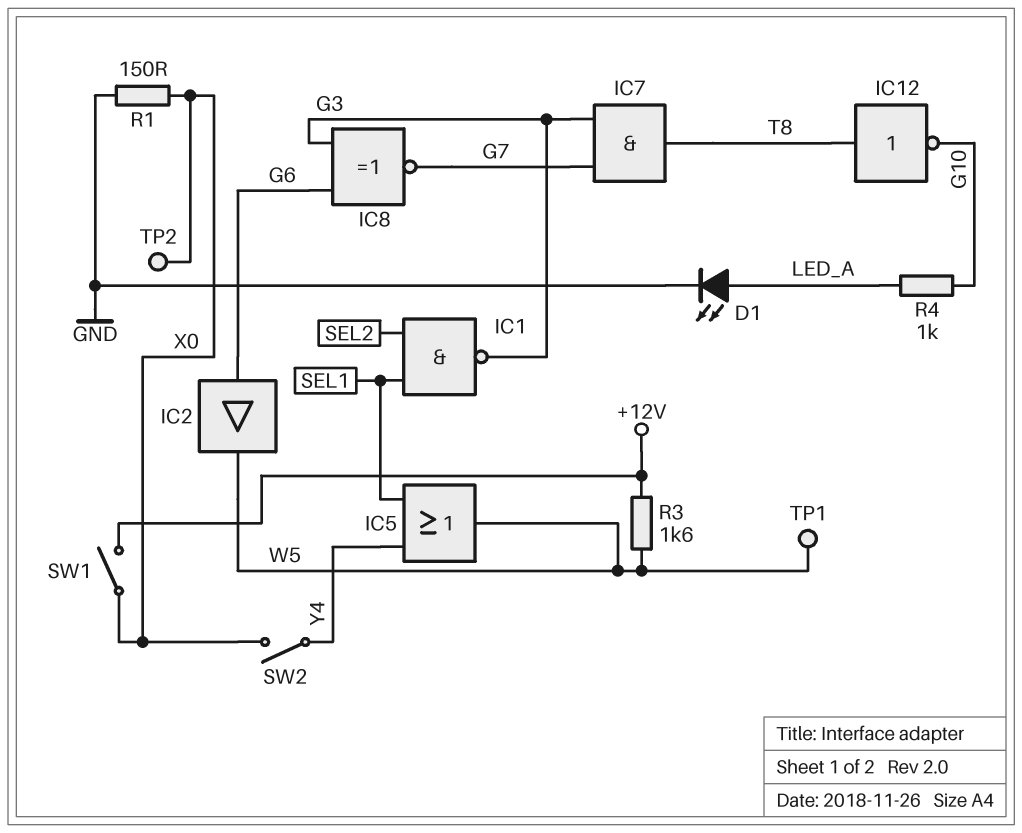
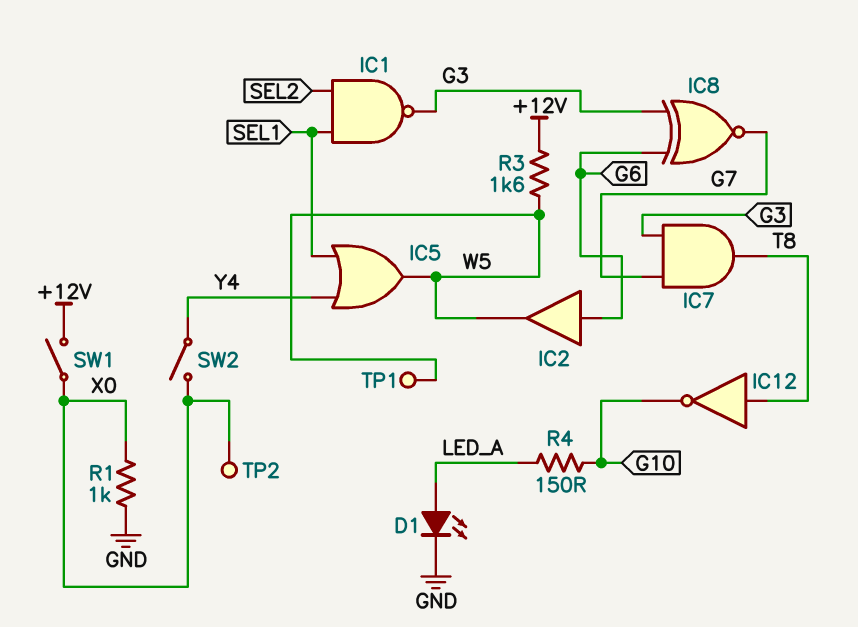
R1: 150 (GND, X0) -> 1k (GND, X0)
R4: 1k (G10, LED_A) -> 150 (G10, LED_A)

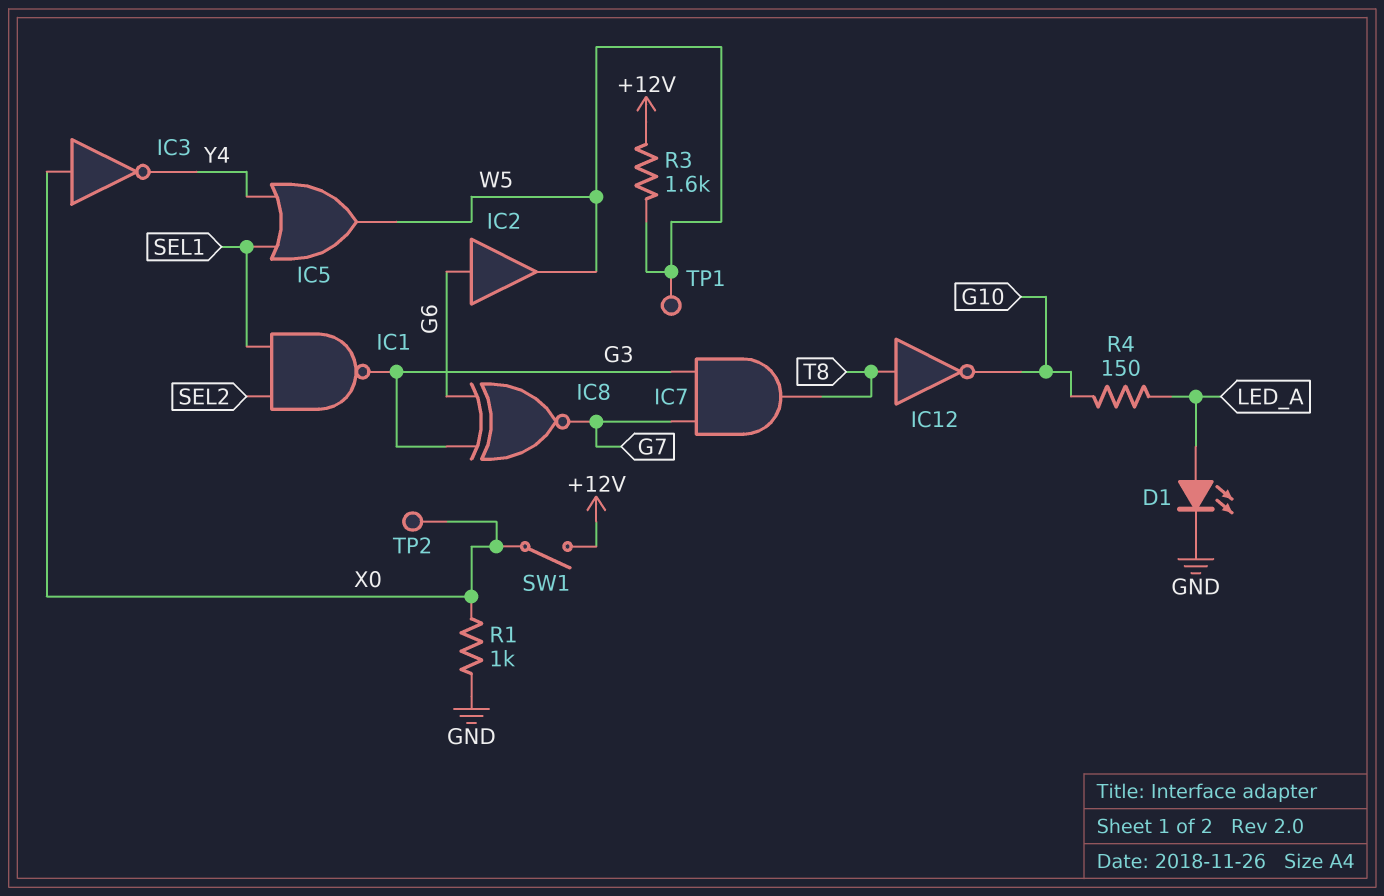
IC3: none -> NOT (in X0, out Y4)
SW2: switch (X0, Y4) -> none

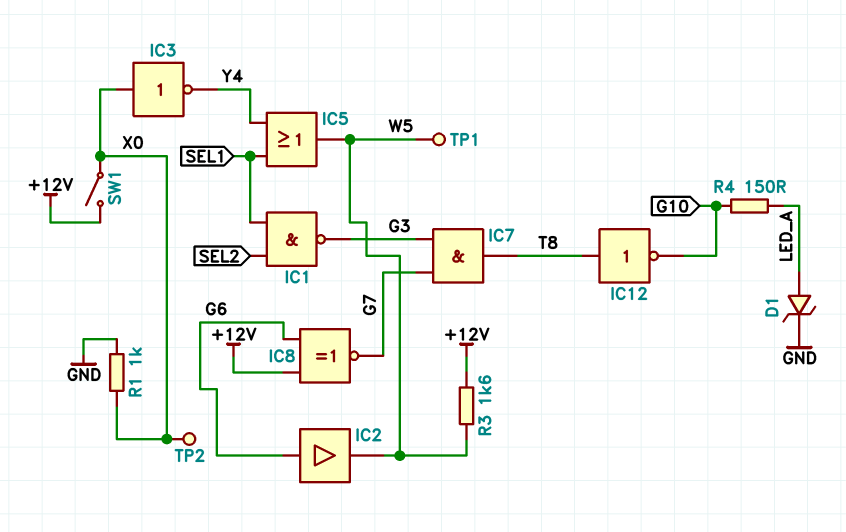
D1: LED (A LED_A, K GND) -> zener (A LED_A, K GND)
IC8: XNOR (in G3, in G6, out G7) -> XNOR (in +12V, in G6, out G7)

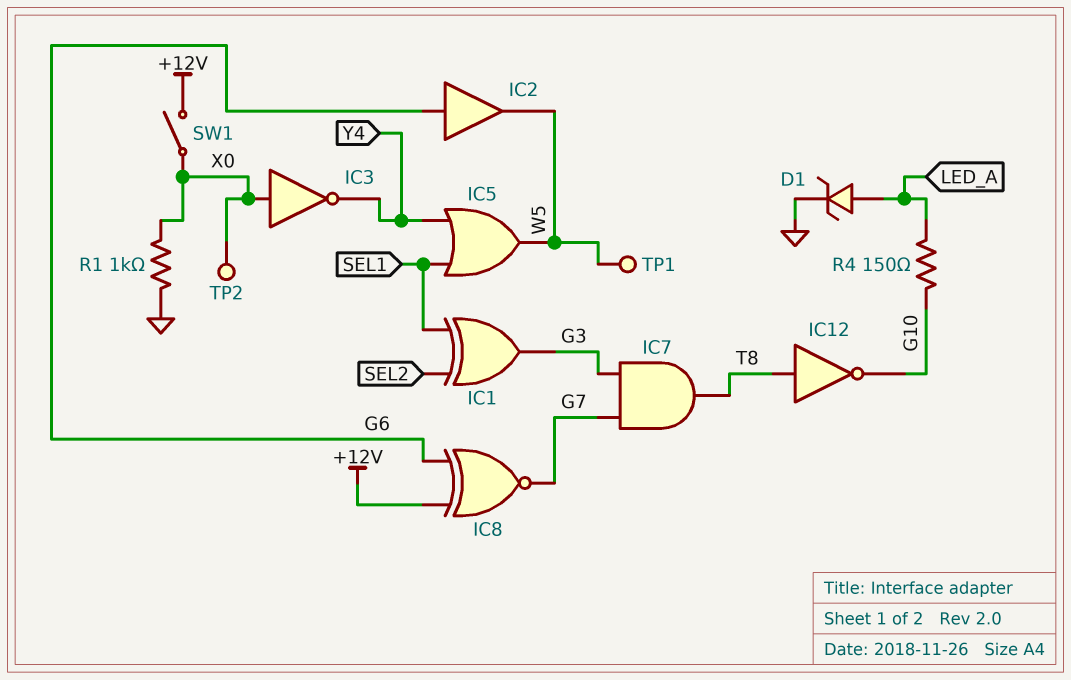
IC1: NAND (in SEL1, in SEL2, out G3) -> XOR (in SEL1, in SEL2, out G3)
R3: 1.6k (+12V, W5) -> none

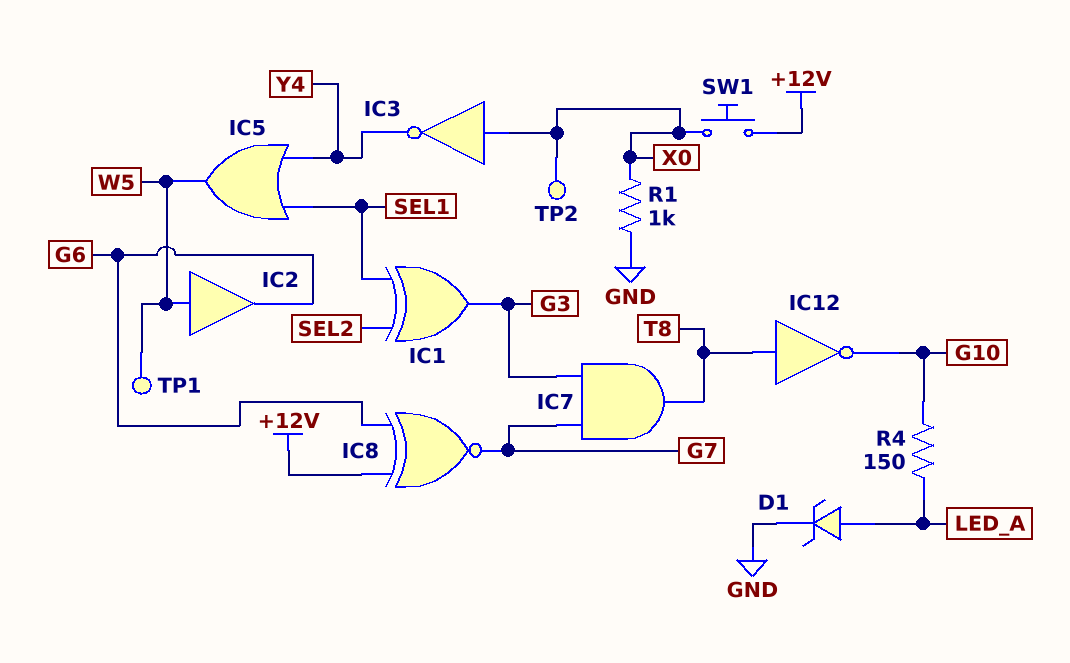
IC2: buffer (in G6, out W5) -> buffer (in W5, out G6)
SW1: switch (+12V, X0) -> button (+12V, X0)

